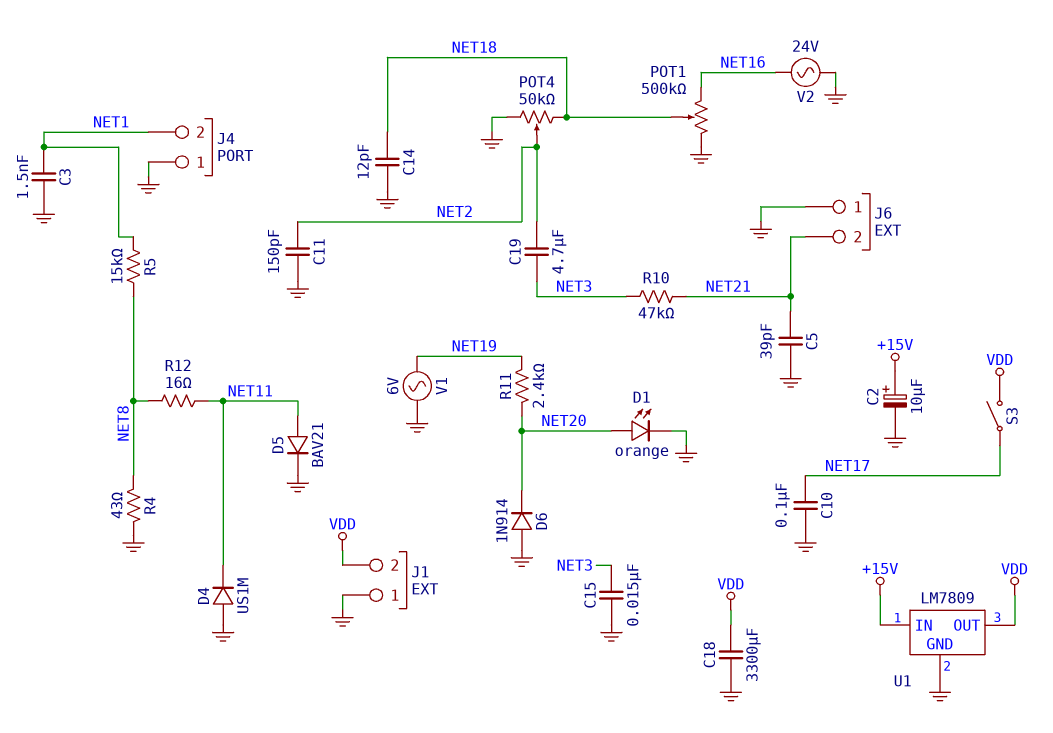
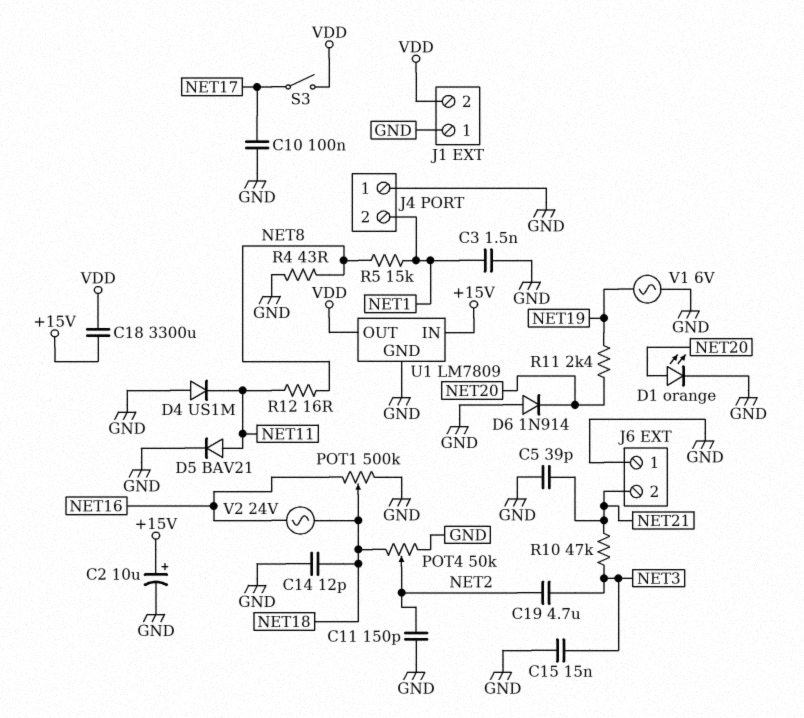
C18: 3300uF (GND, VDD) -> 3300uF (+15V, VDD)
V2: AC 24V (GND, NET16) -> AC 24V (NET16, NET18)

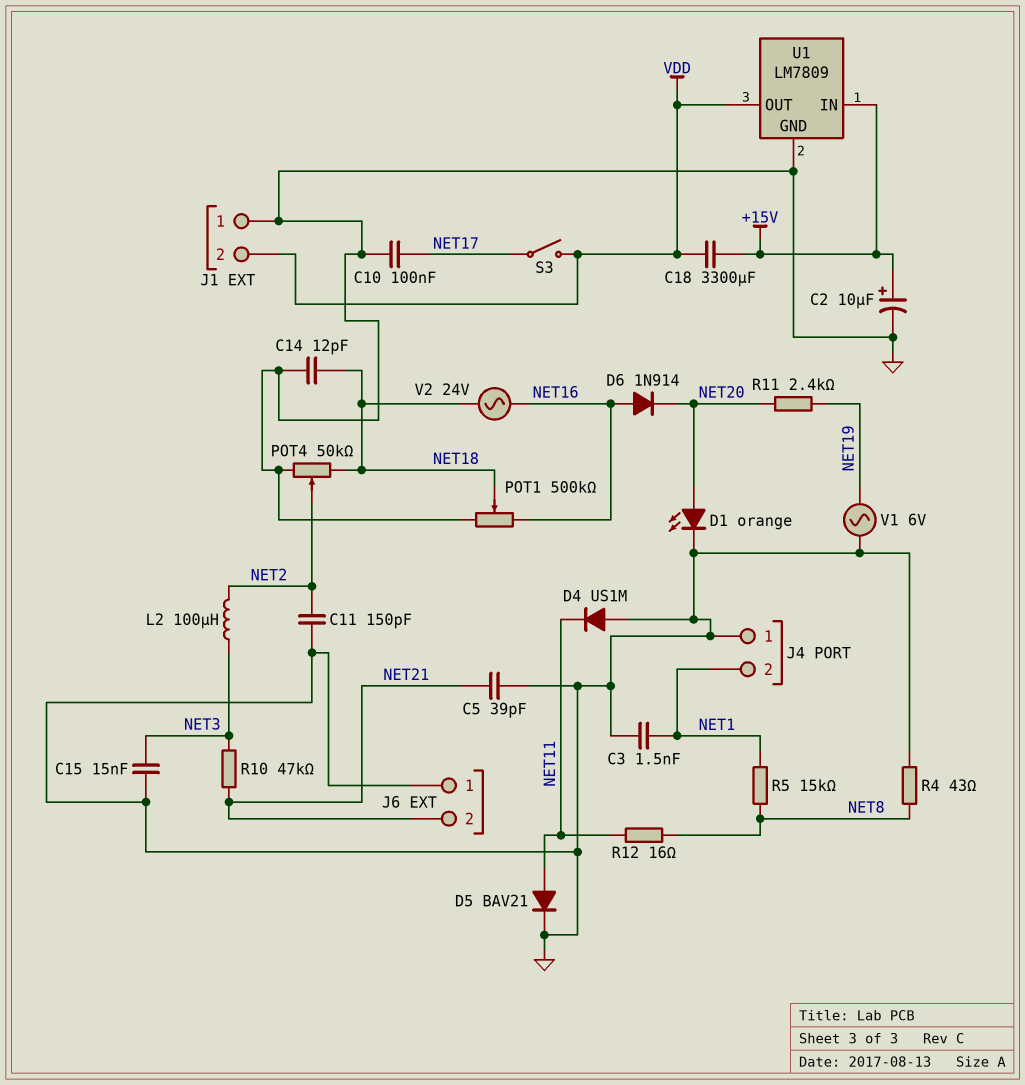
C19: 4.7uF (NET2, NET3) -> none
D6: diode 1N914 (A GND, K NET20) -> diode 1N914 (A NET16, K NET20)
L2: none -> 100uH (NET2, NET3)

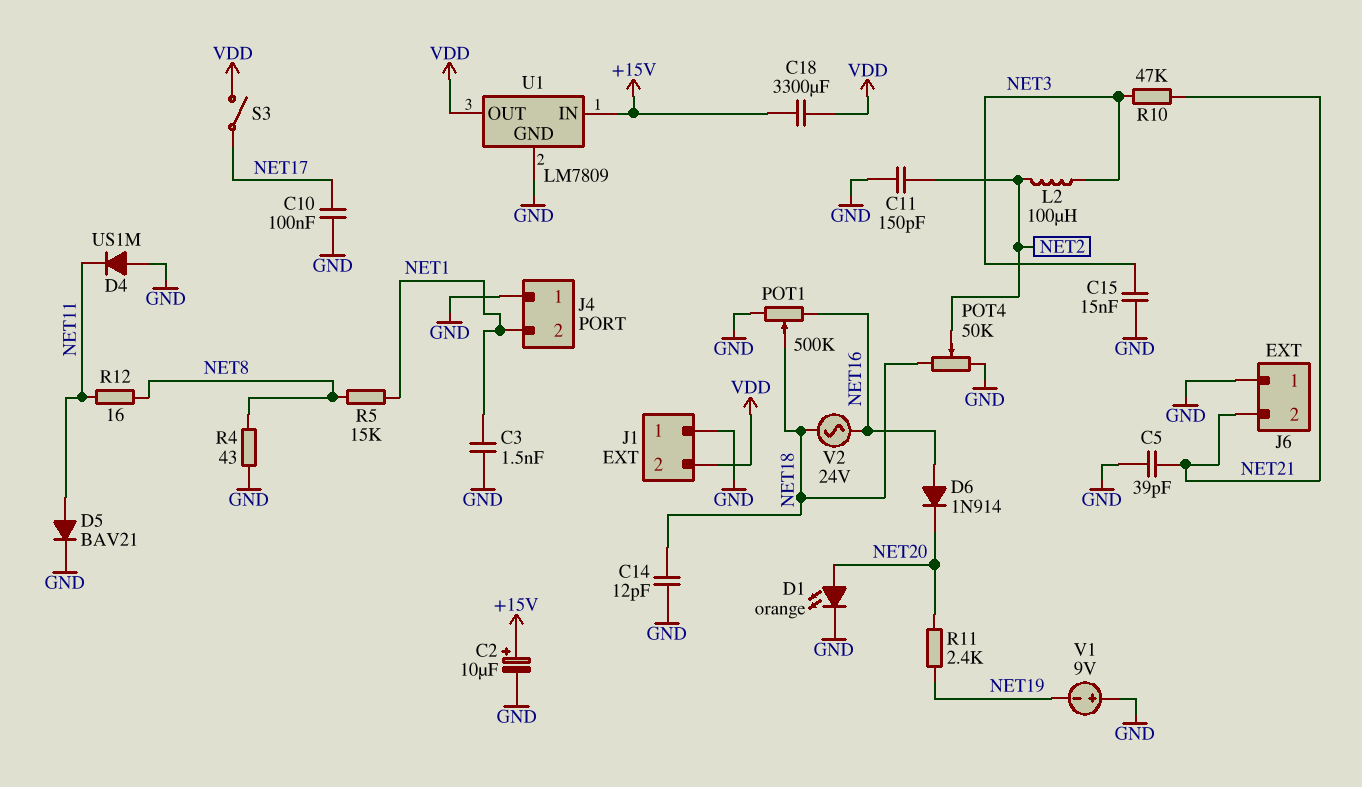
V1: AC 6V (GND, NET19) -> 9V (plus GND, minus NET19)

